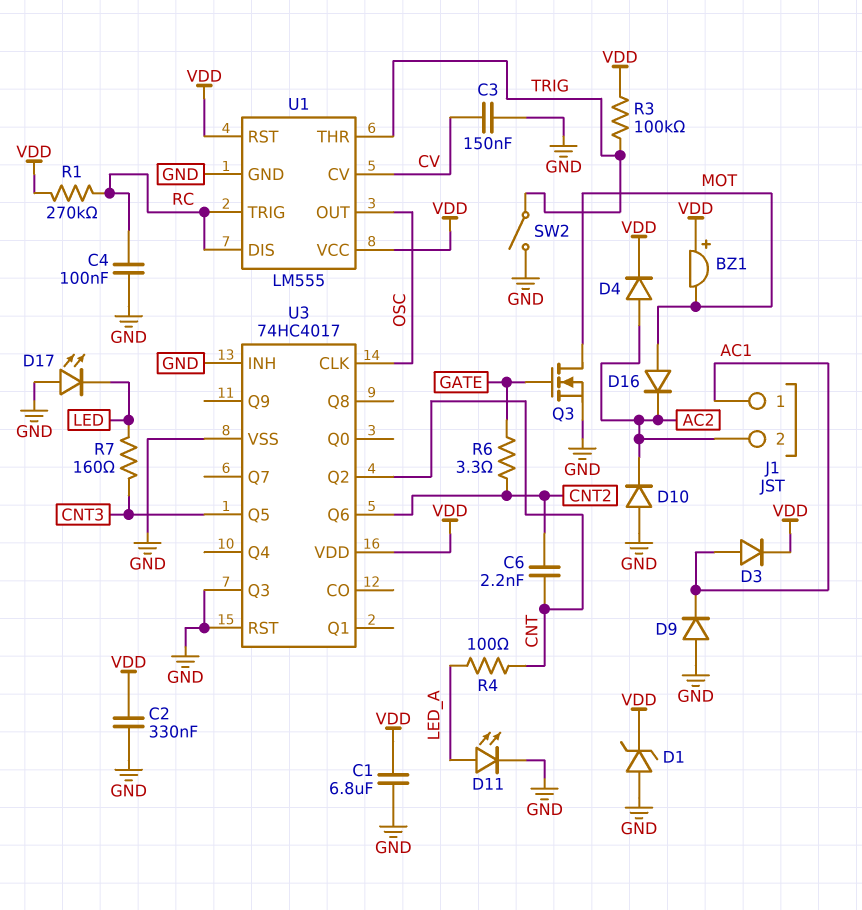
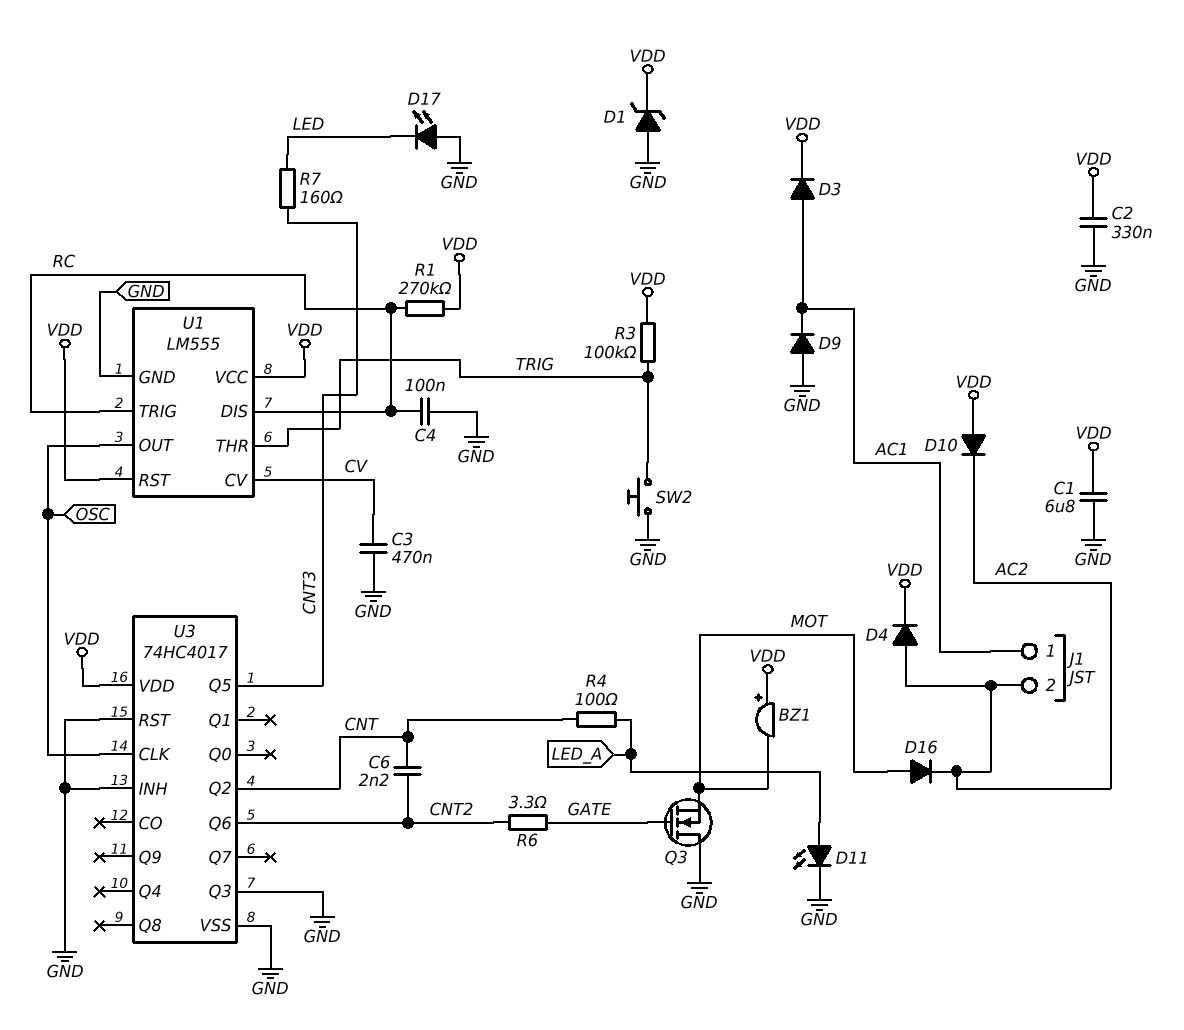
C3: 150nF (CV, GND) -> 470nF (CV, GND)
D10: diode (A GND, K AC2) -> diode (A VDD, K AC2)
Q3: NMOS (G GATE, D MOT, S GND) -> NMOS (G GATE, D GND, S MOT)
SW2: switch (GND, TRIG) -> button (GND, TRIG)

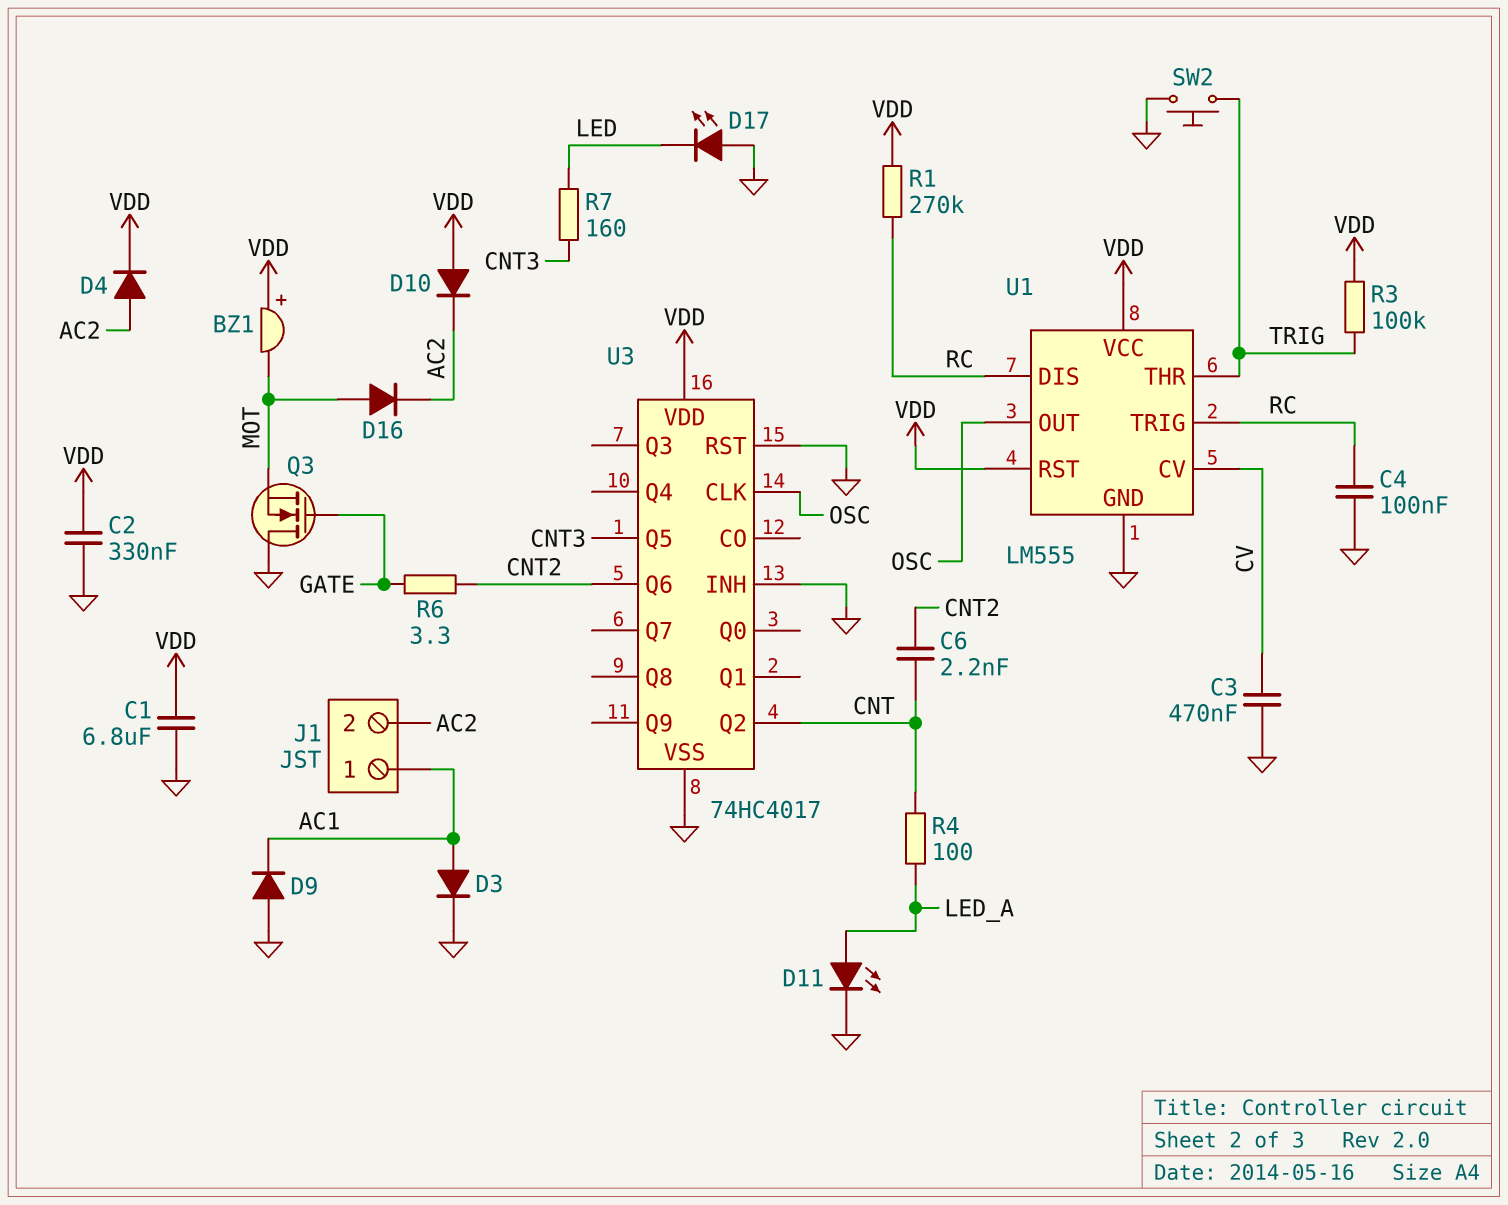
D1: zener (A GND, K VDD) -> none
D3: diode (A AC1, K VDD) -> diode (A AC1, K GND)
U3 pin Q3: GND -> none

